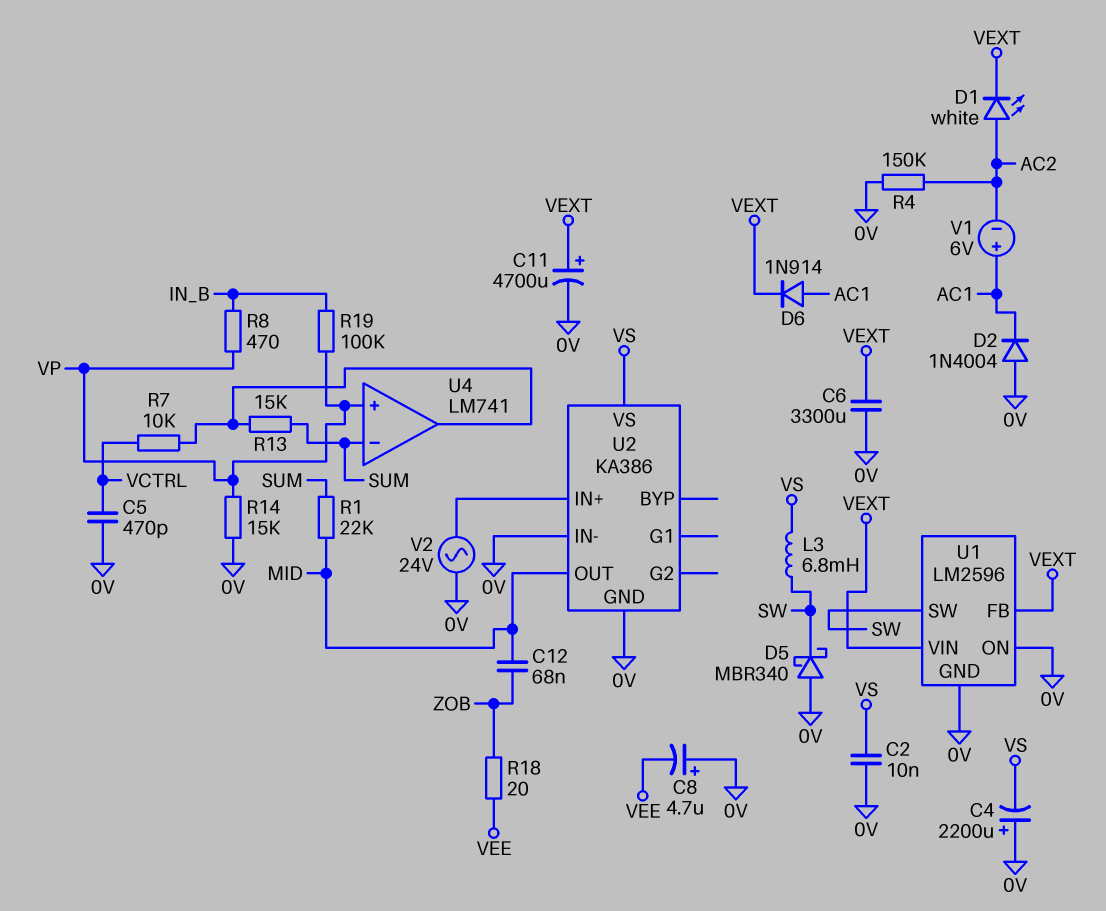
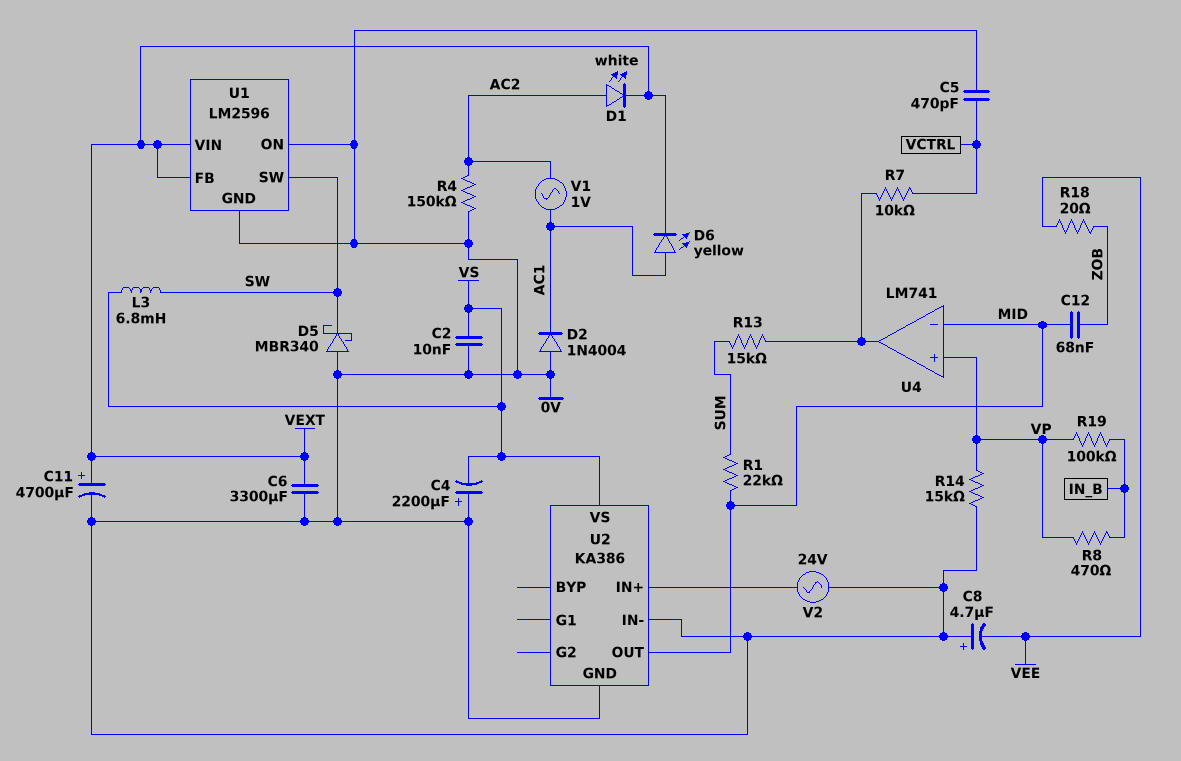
D6: diode 1N914 (A AC1, K VEXT) -> LED yellow (A AC1, K VEXT)
U4 pin in-: SUM -> MID
V1: 6V (plus AC1, minus AC2) -> AC 1V (AC1, AC2)

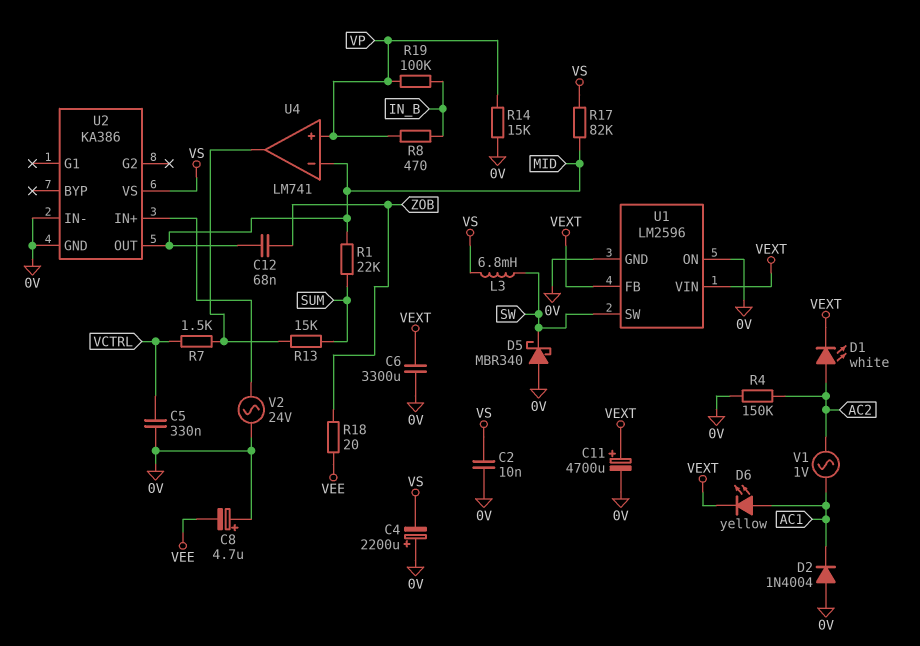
C5: 470pF (0V, VCTRL) -> 330nF (0V, VCTRL)
R7: 10k (U4/out, VCTRL) -> 1.5k (U4/out, VCTRL)
R17: none -> 82k (MID, VS)

